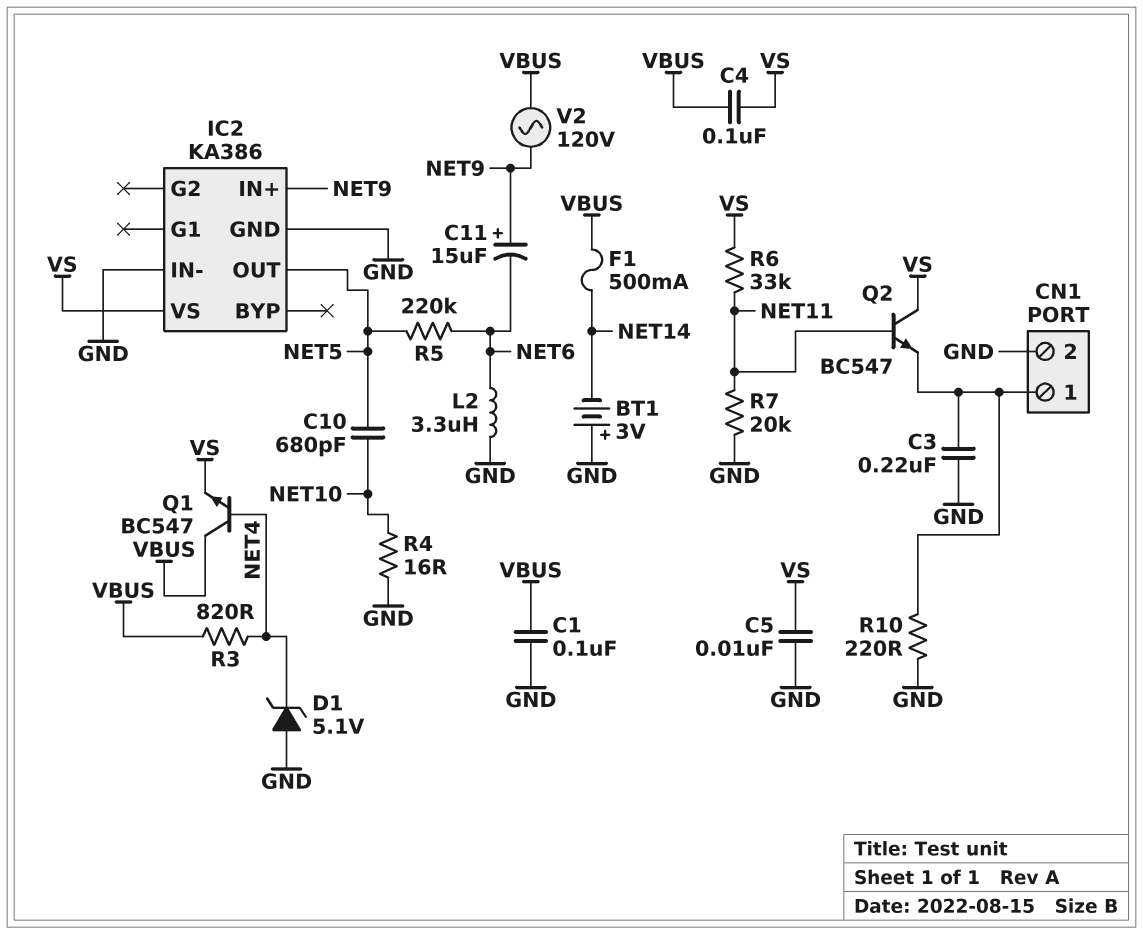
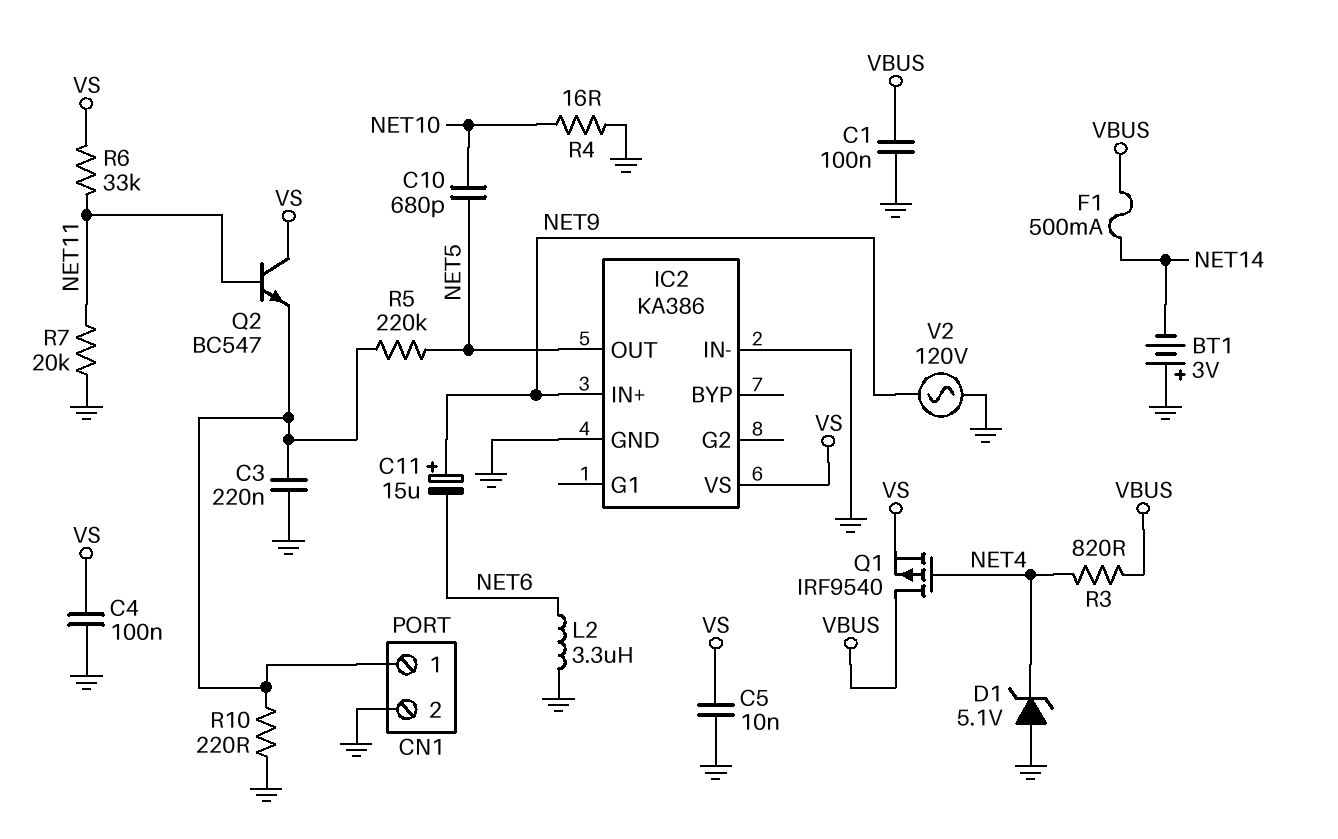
C4: 100nF (VBUS, VS) -> 100nF (GND, VS)
Q1: NPN BC547 (B NET4, C VBUS, E VS) -> PMOS IRF9540 (G NET4, D VBUS, S VS)
R5: 220k (NET5, NET6) -> 220k (CN1/1, NET5)
V2: AC 120V (NET9, VBUS) -> AC 120V (GND, NET9)

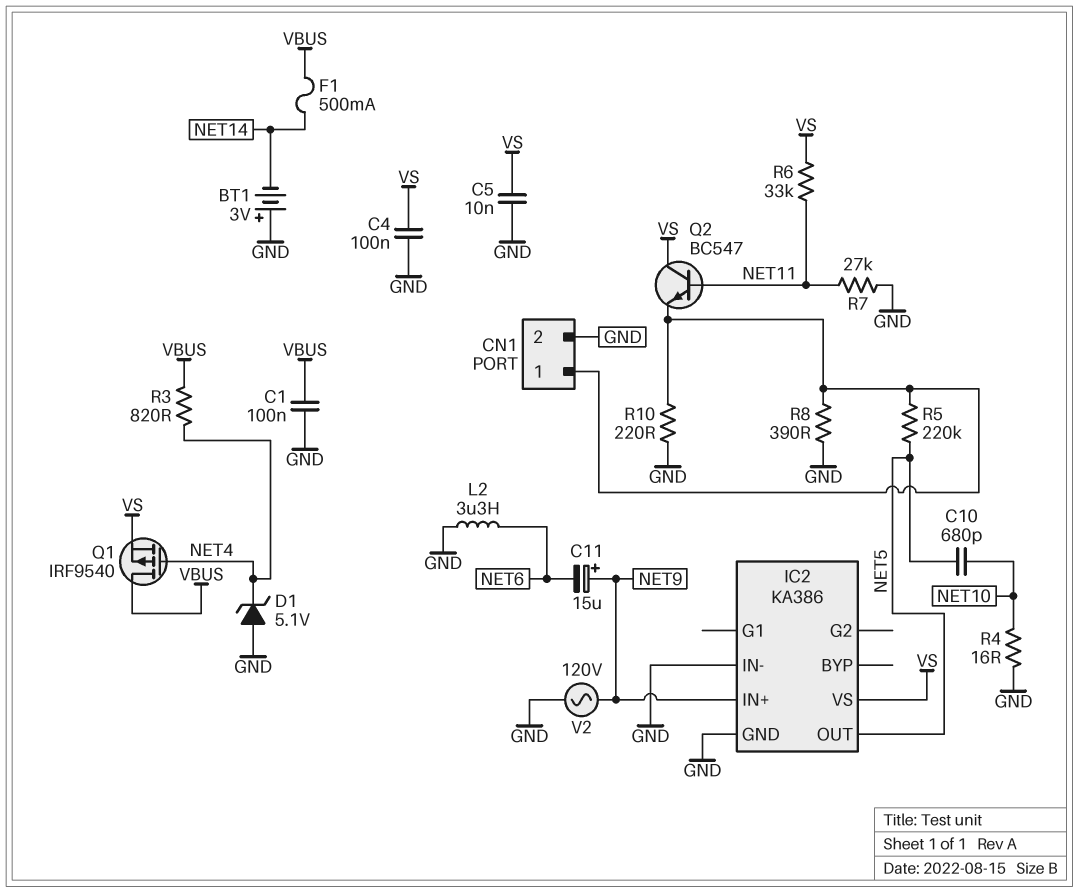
C3: 220nF (CN1/1, GND) -> none
R7: 20k (GND, NET11) -> 27k (GND, NET11)
R8: none -> 390 (CN1/1, GND)

